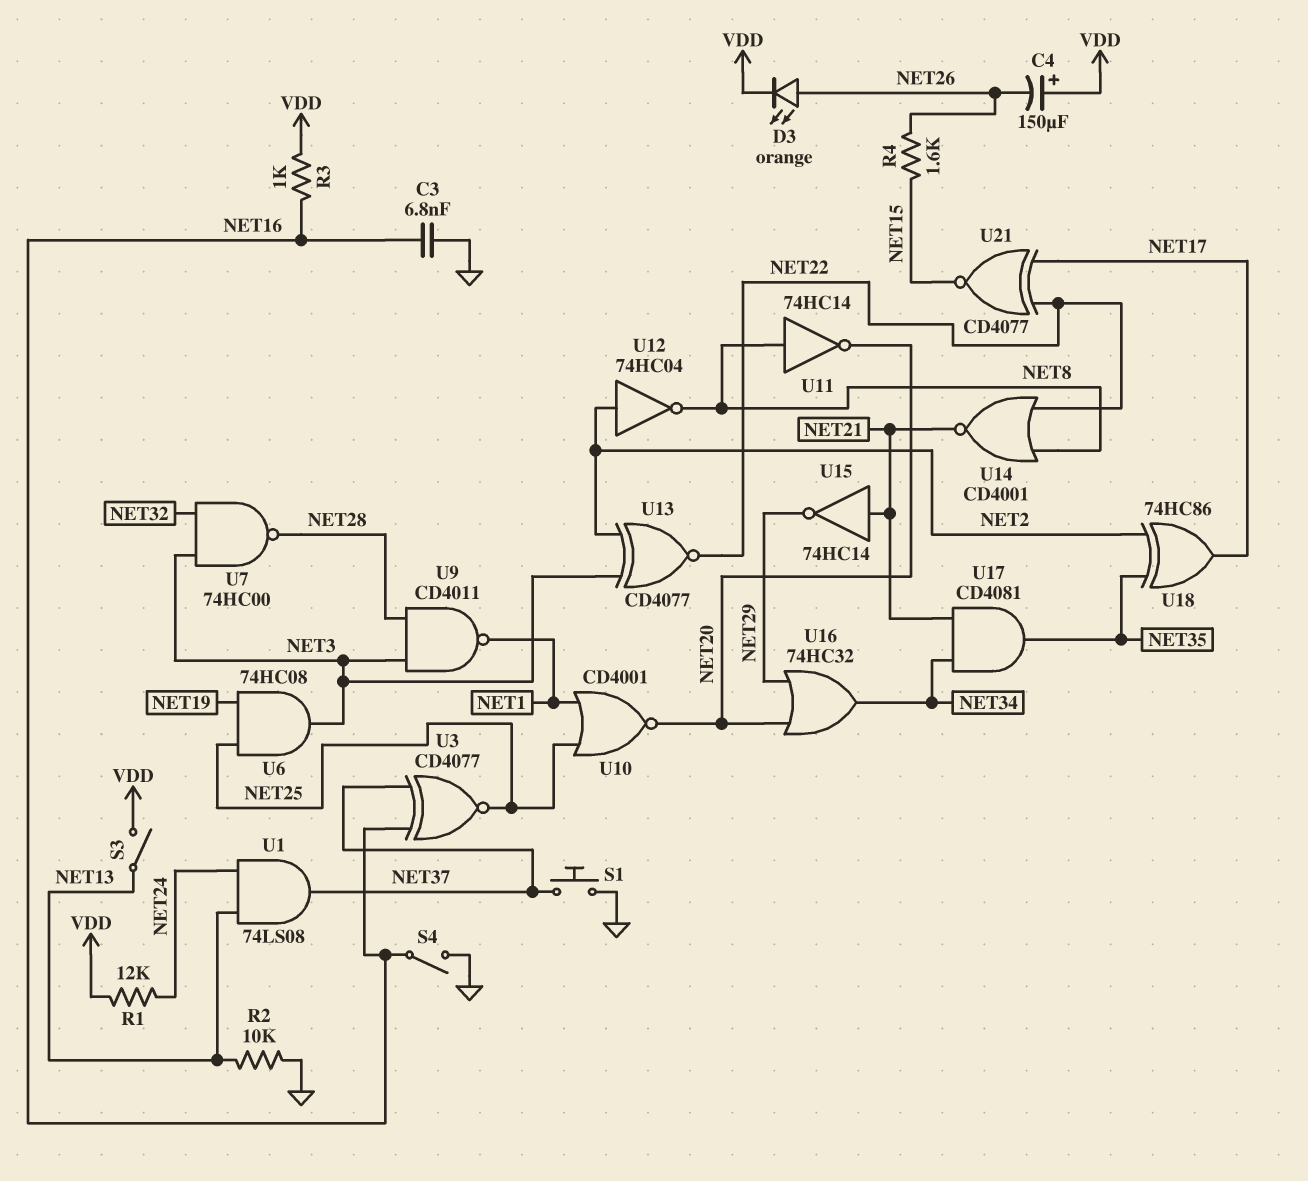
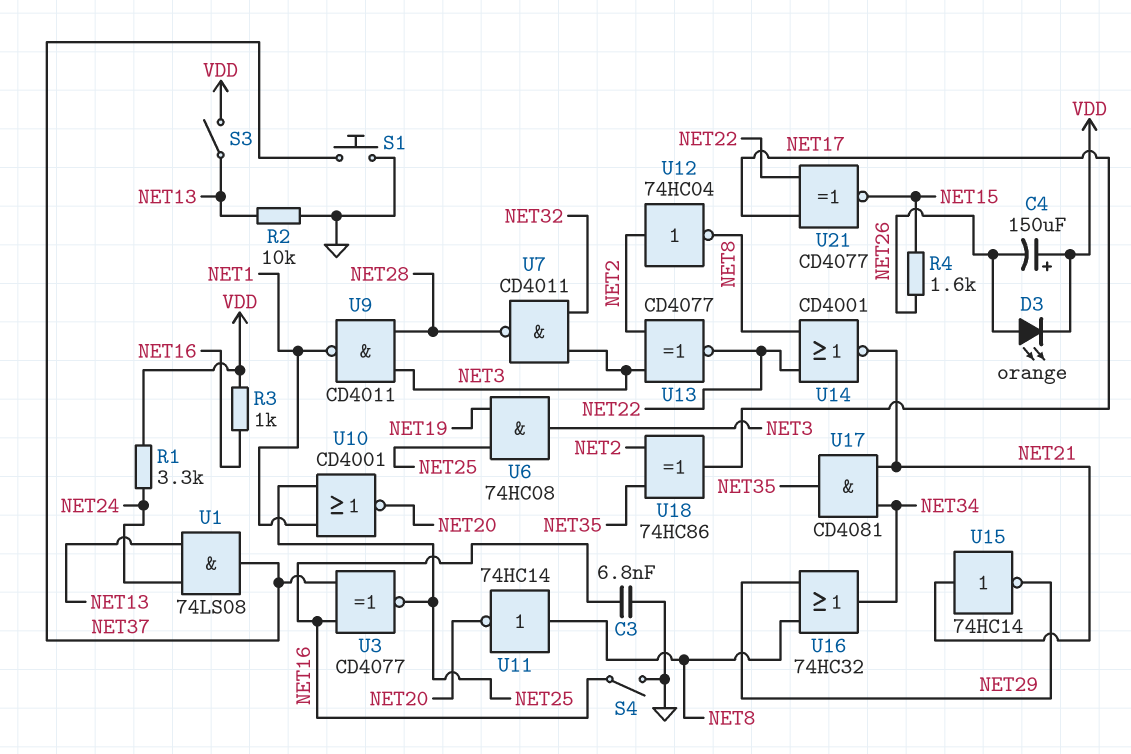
R1: 12k (NET24, VDD) -> 3.3k (NET24, VDD)
U7: NAND 74HC00 (in NET3, in NET32, out NET28) -> NAND CD4011 (in NET3, in NET32, out NET28)
U16: OR 74HC32 (in NET20, in NET29, out NET34) -> OR 74HC32 (in NET8, in NET29, out NET34)

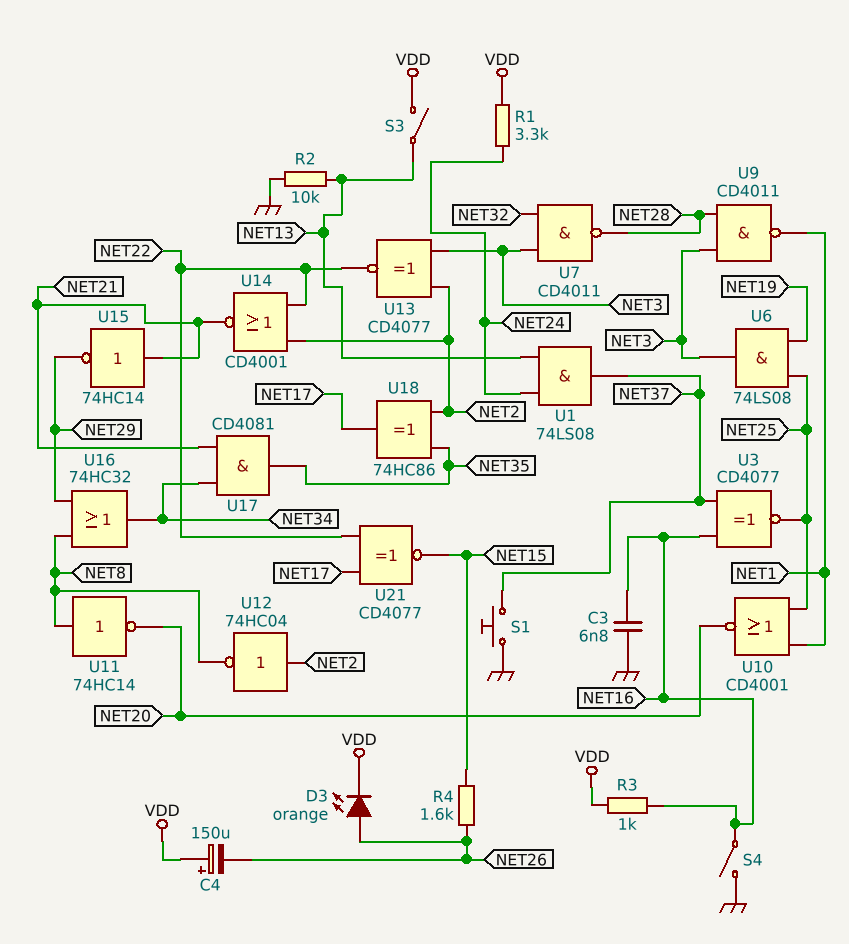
U6: AND 74HC08 (in NET19, in NET25, out NET3) -> AND 74LS08 (in NET19, in NET25, out NET3)
U14: NOR CD4001 (in NET8, in NET22, out NET21) -> NOR CD4001 (in NET2, in NET22, out NET21)

